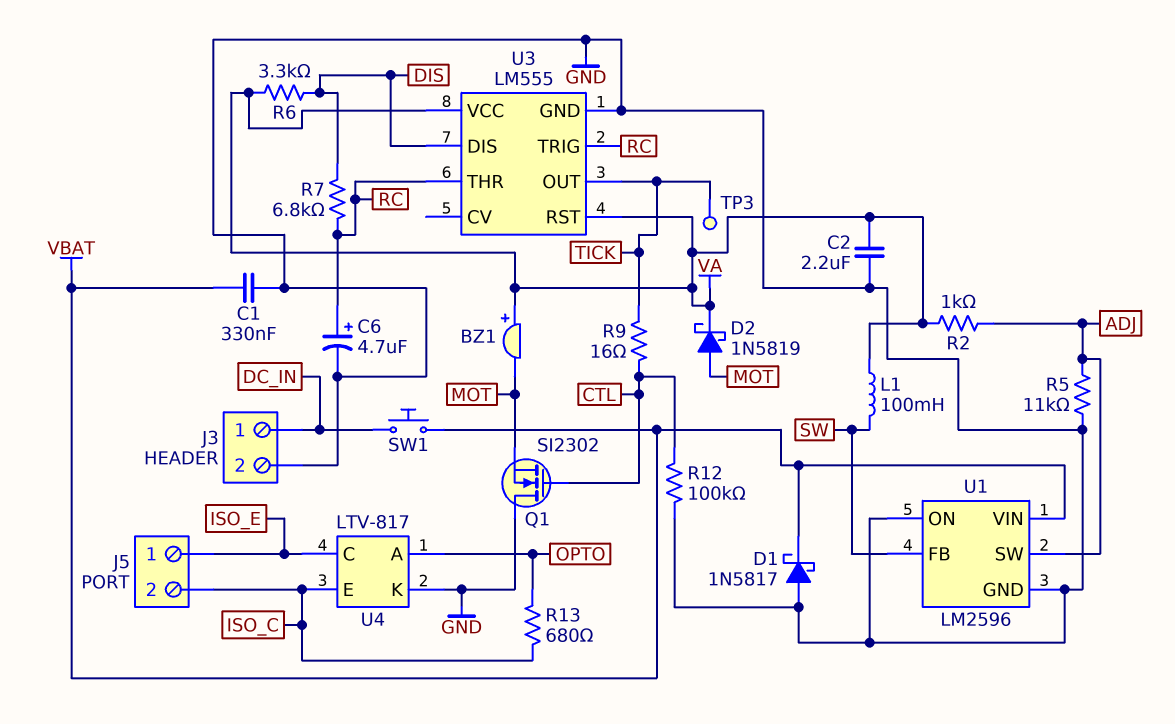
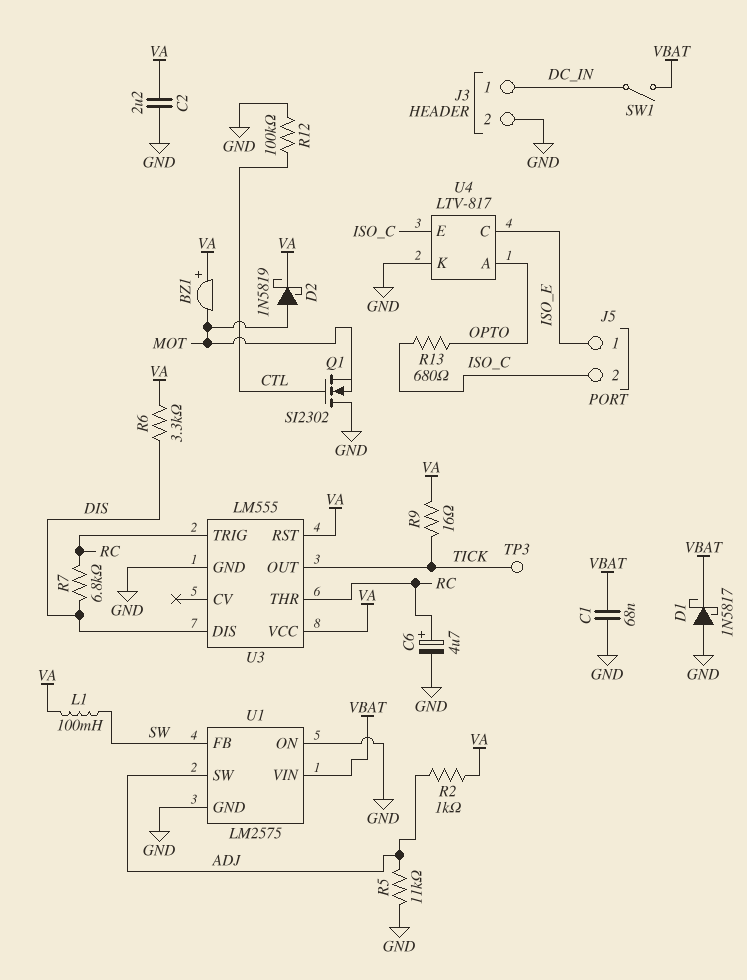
C1: 330nF (GND, VBAT) -> 68nF (GND, VBAT)
R9: 16 (CTL, TICK) -> 16 (TICK, VA)
SW1: button (DC_IN, VBAT) -> switch (DC_IN, VBAT)
U1: LM2596 -> LM2575

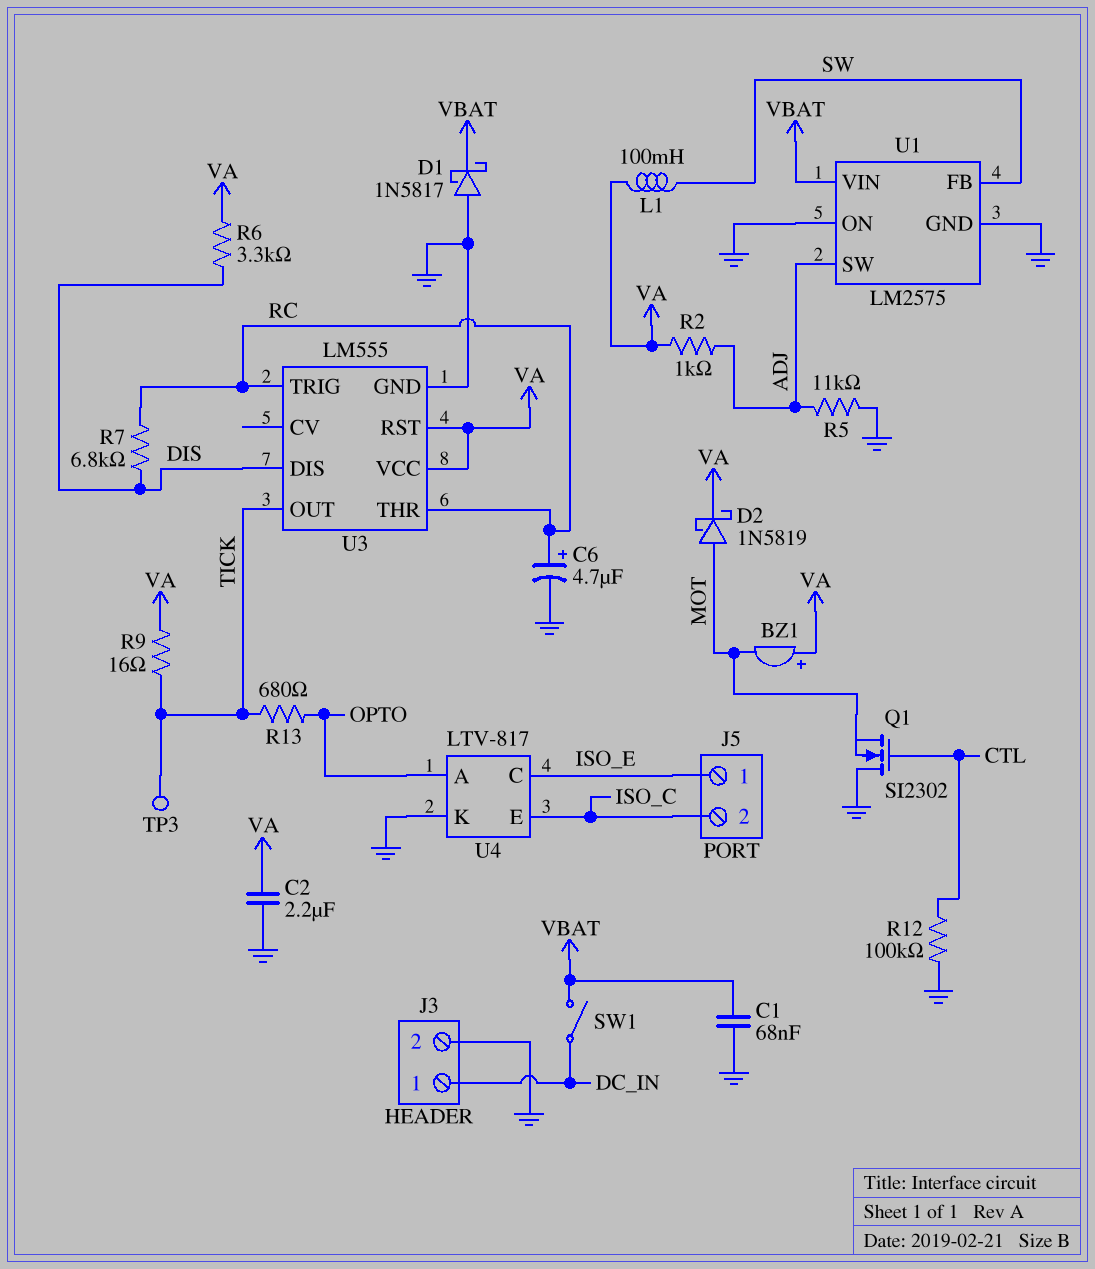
R13: 680 (ISO_C, OPTO) -> 680 (OPTO, TICK)

